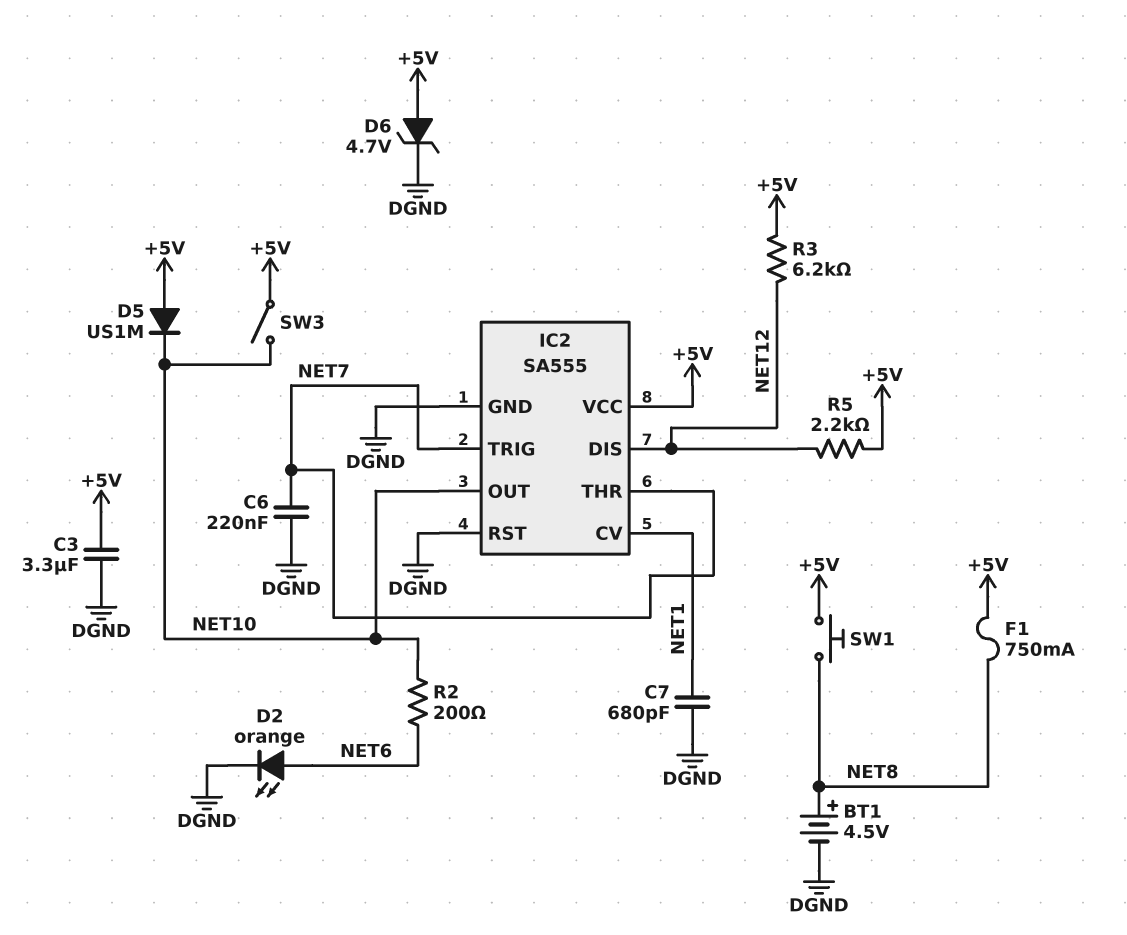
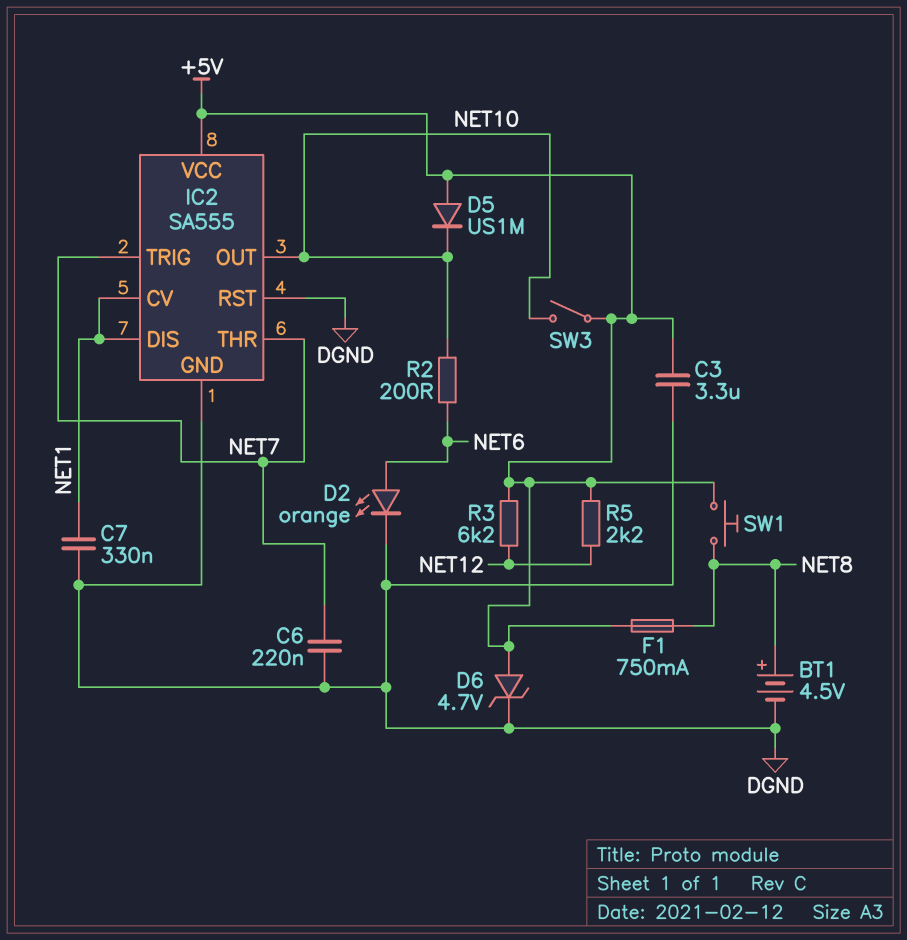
C7: 680pF (DGND, NET1) -> 330nF (DGND, NET1)
IC2 pin DIS: NET12 -> NET1

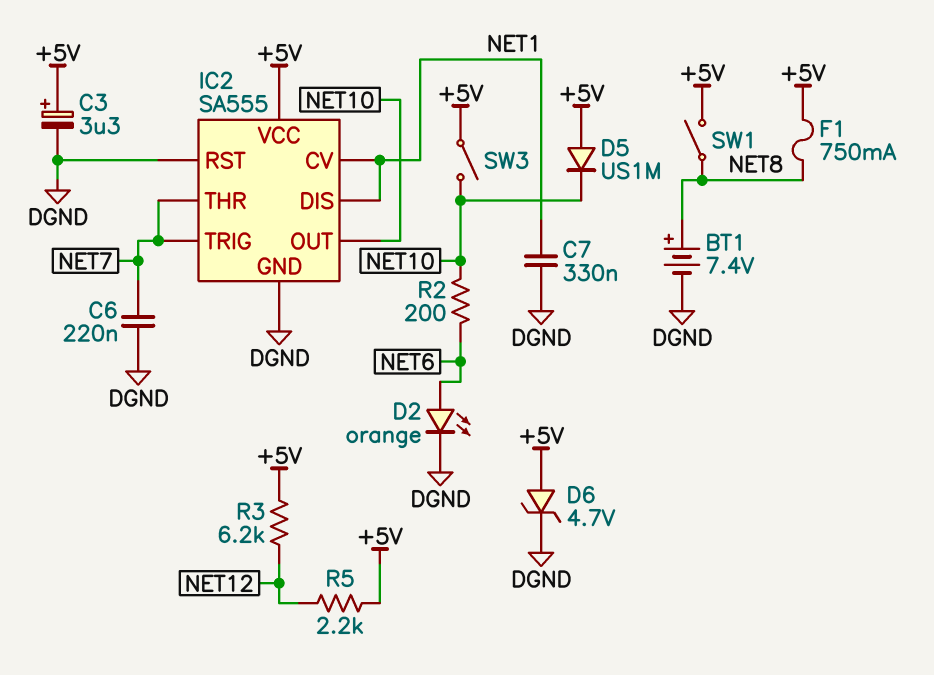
BT1: 4.5V (plus NET8, minus DGND) -> 7.4V (plus NET8, minus DGND)
C3: 3.3uF (+5V, DGND) -> 3.3uF (plus +5V, minus DGND)
SW1: button (+5V, NET8) -> switch (+5V, NET8)

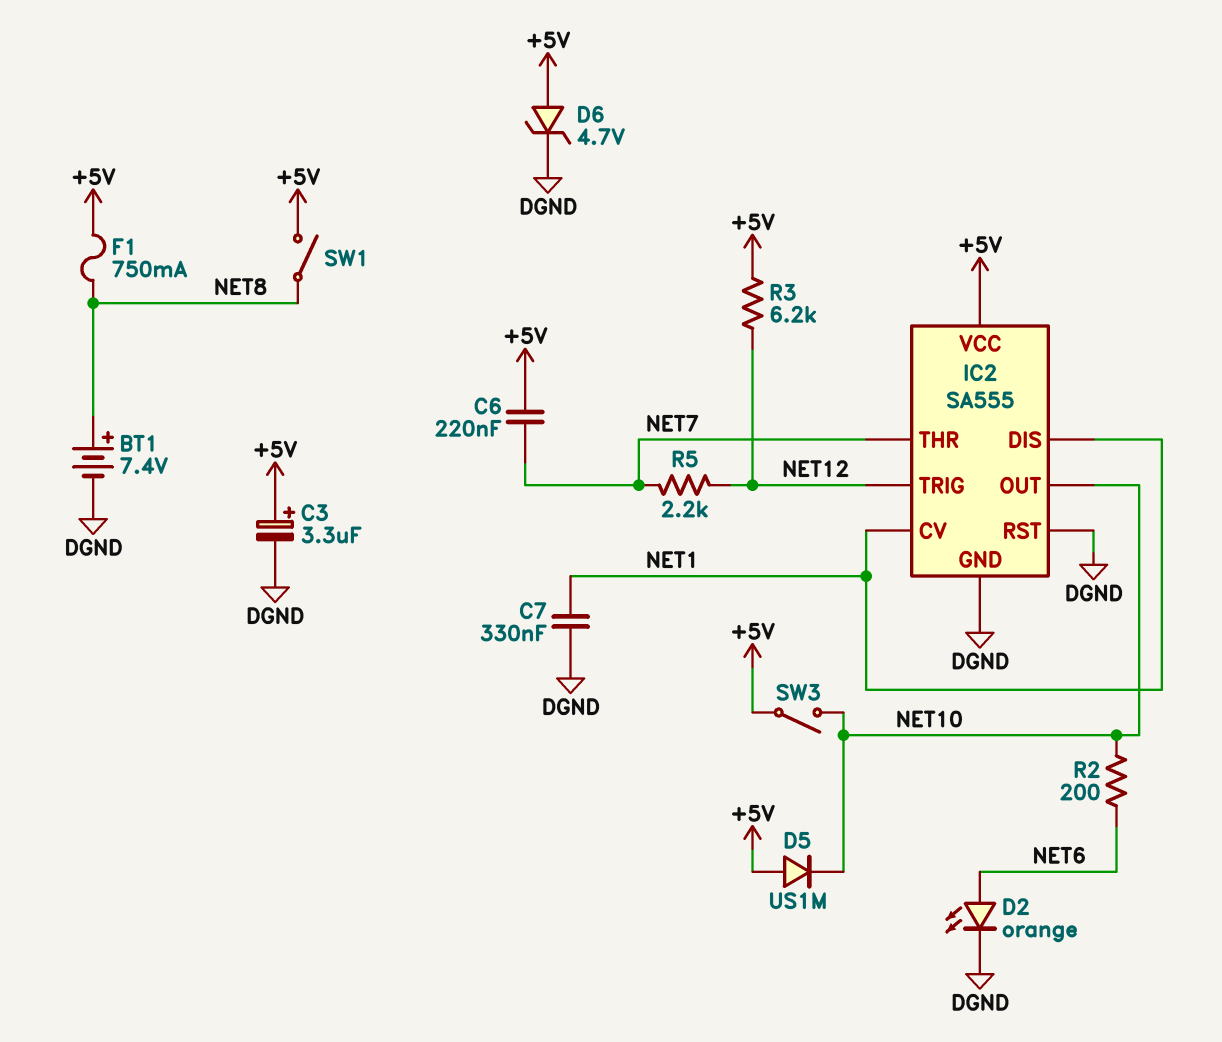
C6: 220nF (DGND, NET7) -> 220nF (+5V, NET7)
IC2 pin TRIG: NET7 -> NET12
R5: 2.2k (+5V, NET12) -> 2.2k (NET7, NET12)

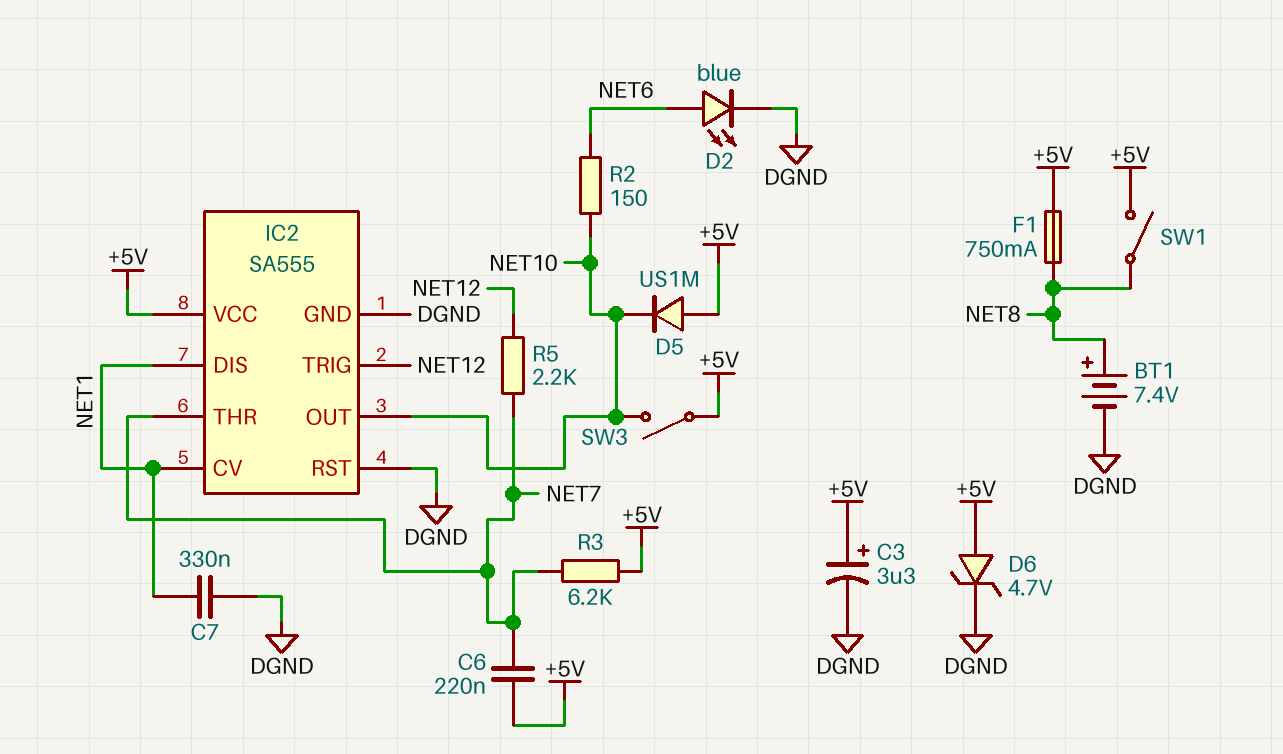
D2: LED orange (A NET6, K DGND) -> LED blue (A NET6, K DGND)
R2: 200 (NET6, NET10) -> 150 (NET6, NET10)
R3: 6.2k (+5V, NET12) -> 6.2k (+5V, NET7)

